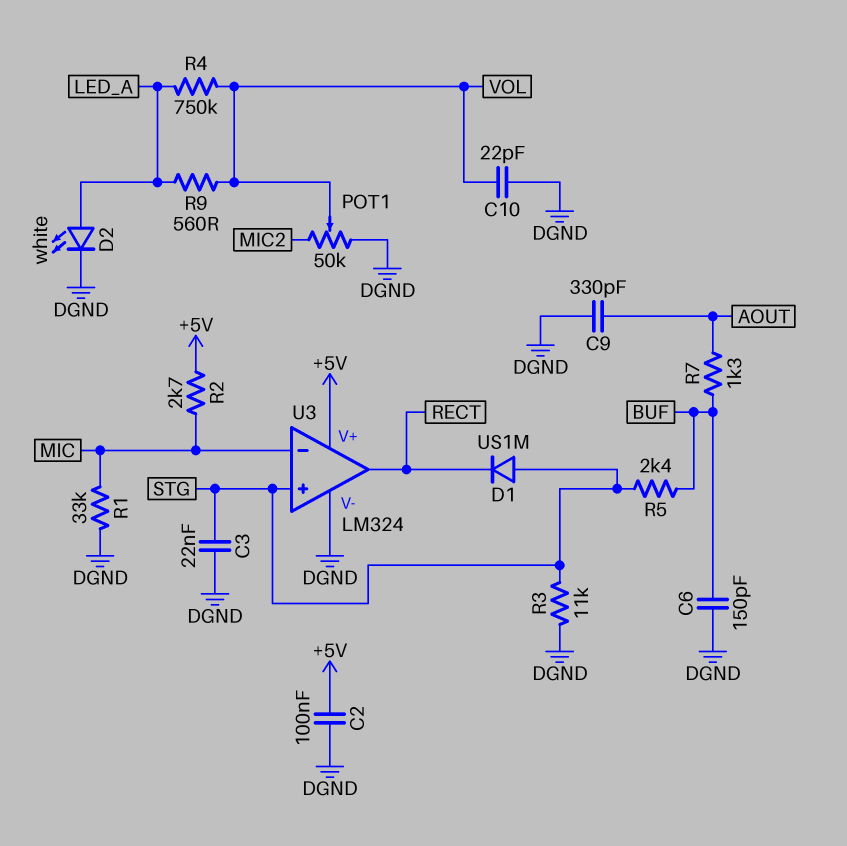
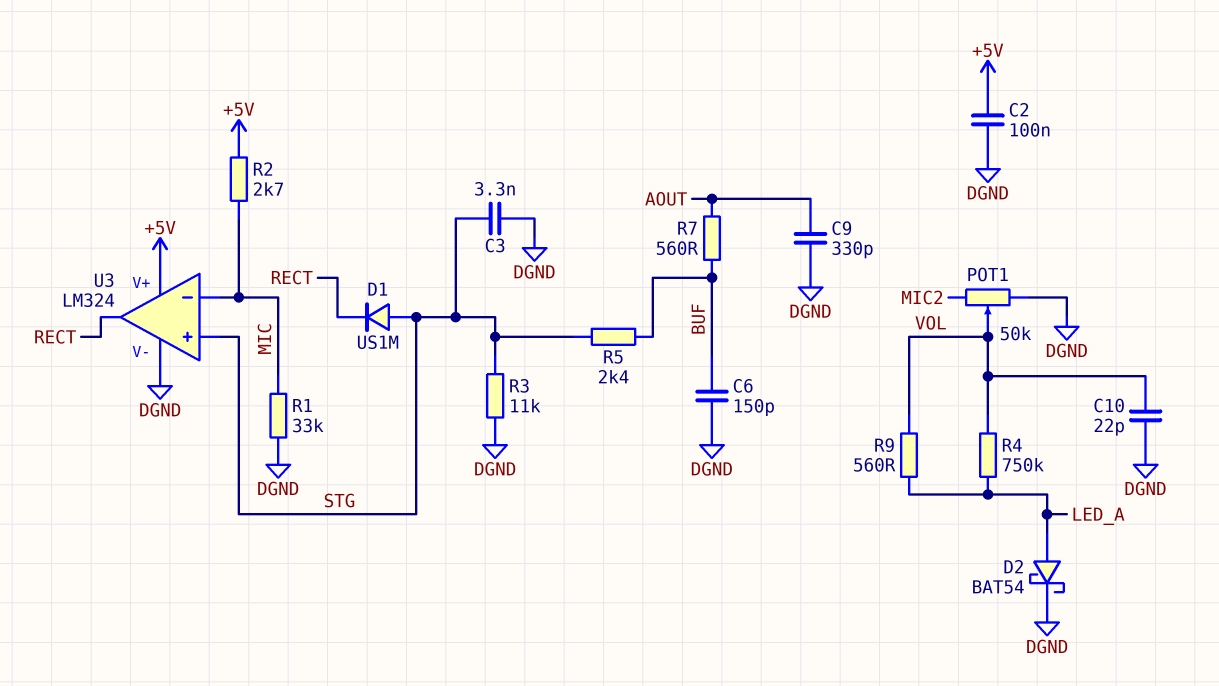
C3: 22nF (DGND, STG) -> 3.3nF (DGND, STG)
D2: LED white (A LED_A, K DGND) -> schottky BAT54 (A LED_A, K DGND)
R7: 1.3k (AOUT, BUF) -> 560 (AOUT, BUF)

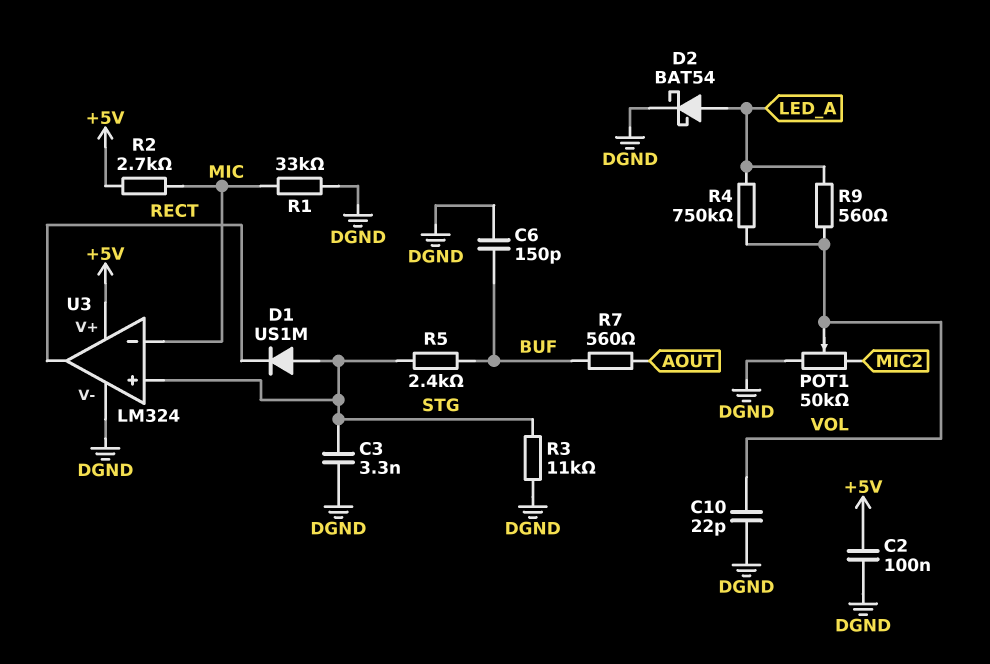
C9: 330pF (AOUT, DGND) -> none

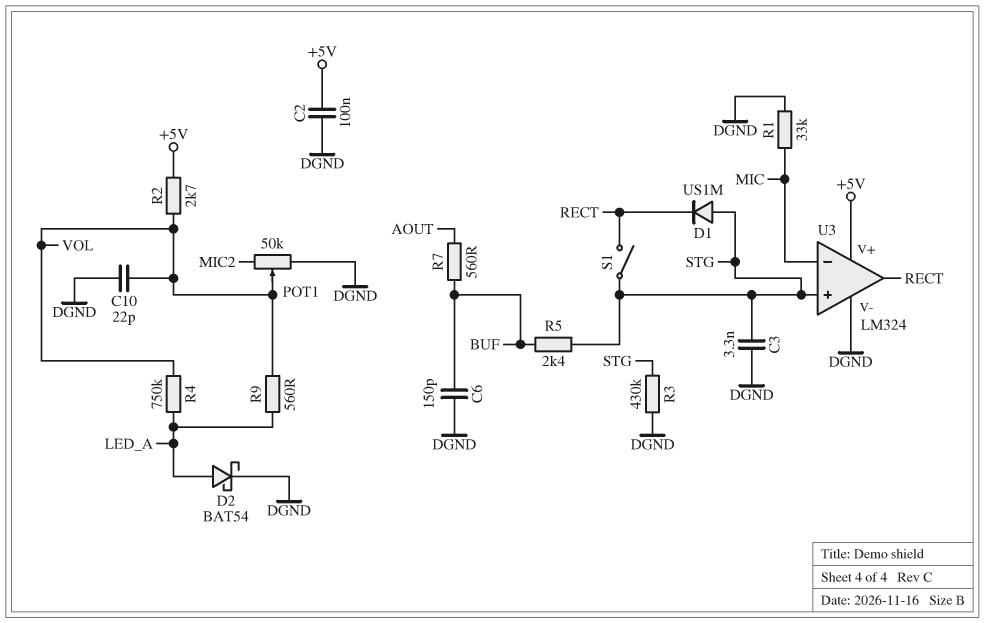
R2: 2.7k (+5V, MIC) -> 2.7k (+5V, VOL)
R3: 11k (DGND, STG) -> 430k (DGND, STG)
S1: none -> switch (RECT, STG)

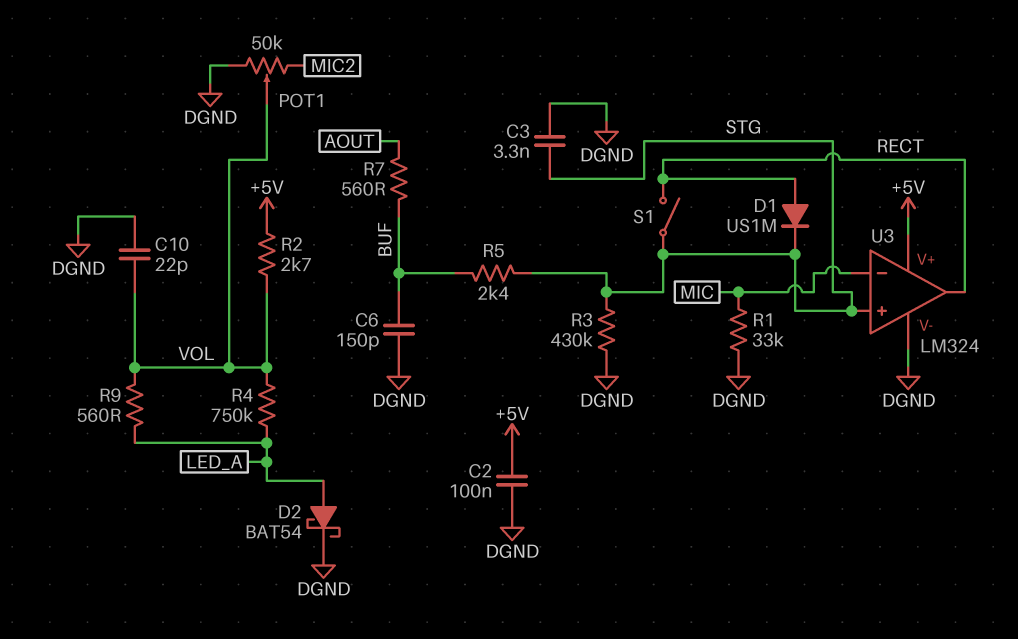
D1: diode US1M (A STG, K RECT) -> diode US1M (A RECT, K STG)

